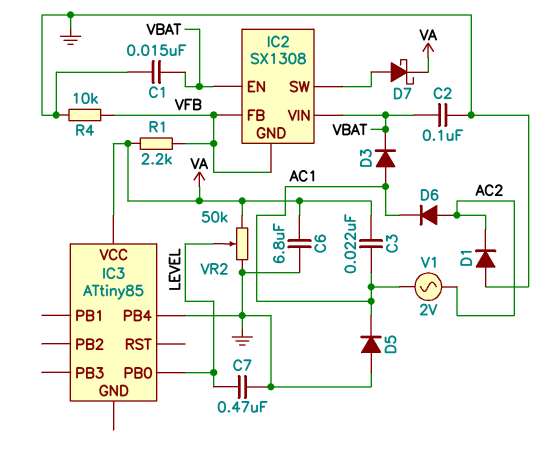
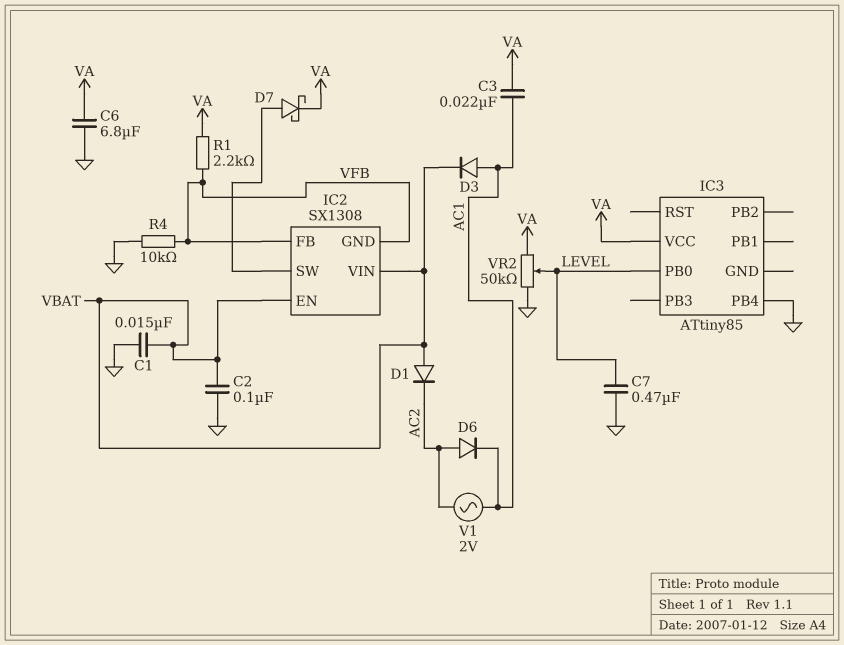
D1: diode (A GND, K AC2) -> diode (A VBAT, K AC2)
D5: diode (A GND, K AC1) -> none

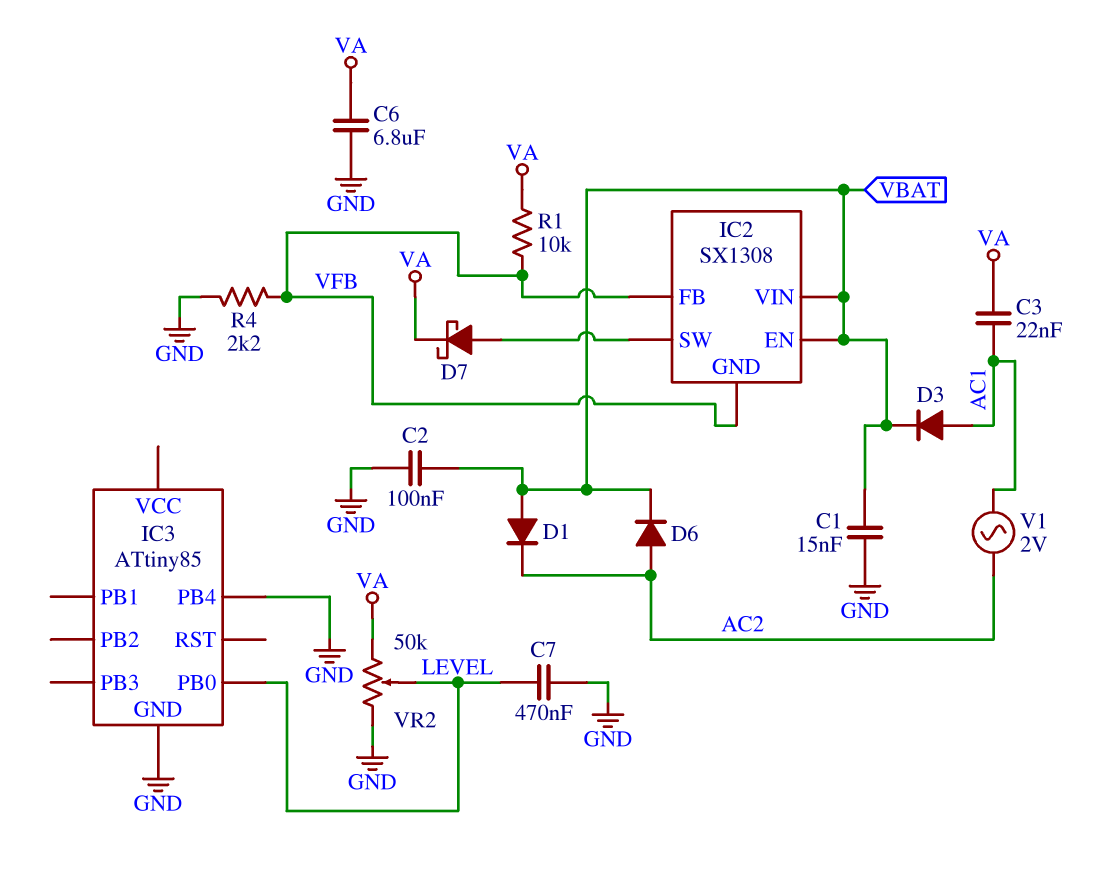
D6: diode (A AC2, K AC1) -> diode (A AC2, K VBAT)
IC3 pin GND: none -> GND
IC3 pin VCC: VA -> none
R1: 2.2k (VA, VFB) -> 10k (VA, VFB)
R4: 10k (GND, VFB) -> 2.2k (GND, VFB)

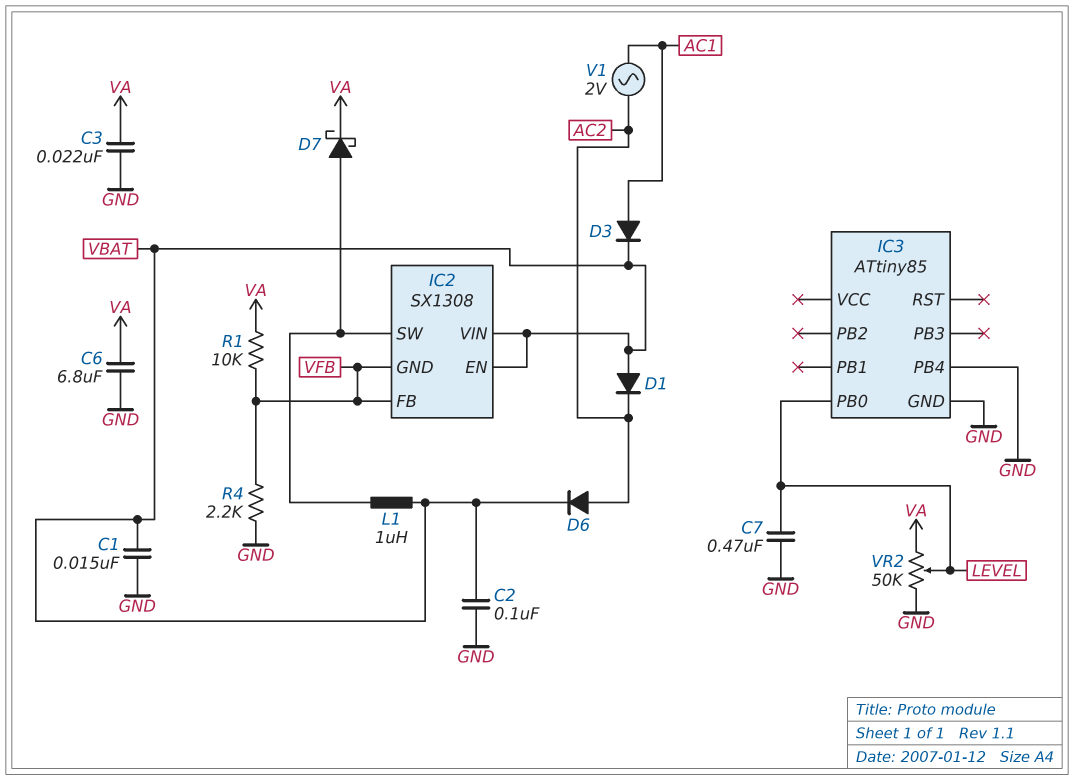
C3: 22nF (AC1, VA) -> 22nF (GND, VA)
L1: none -> 1uH (IC2/SW, VBAT)

